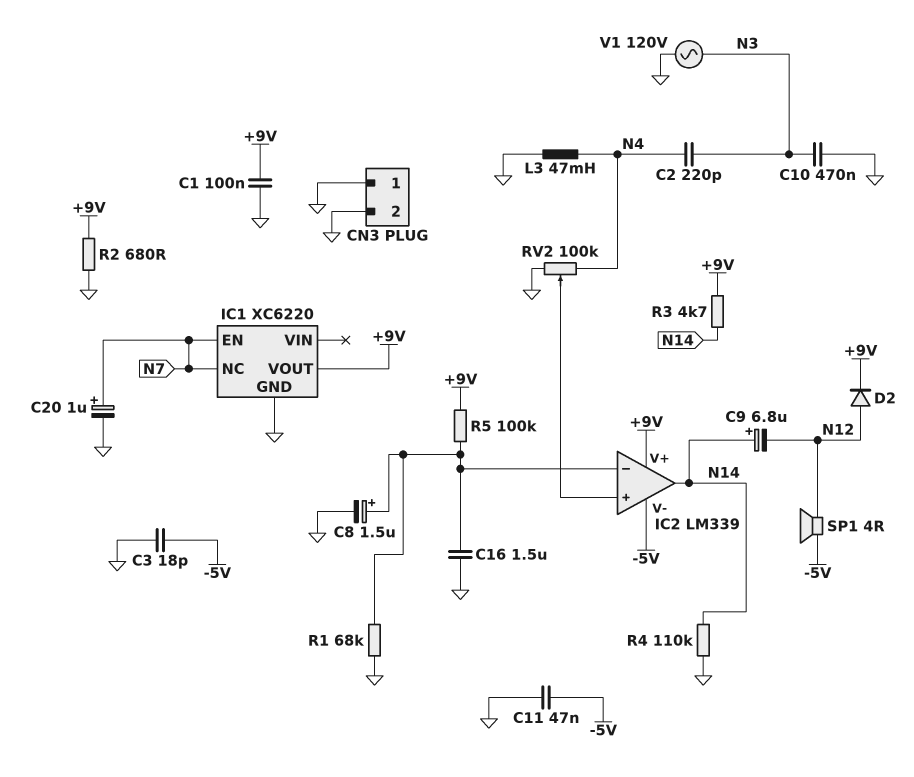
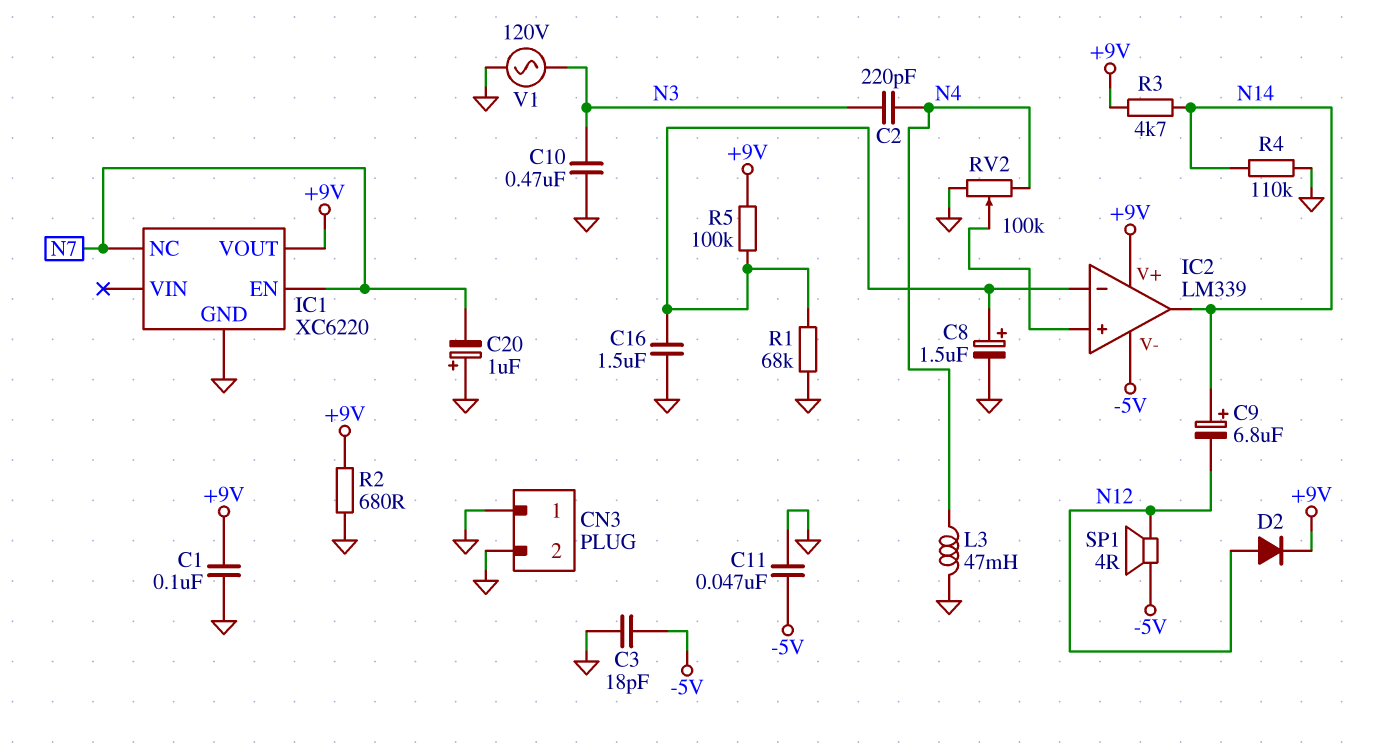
C20: 1uF (plus N7, minus GND) -> 1uF (plus GND, minus N7)

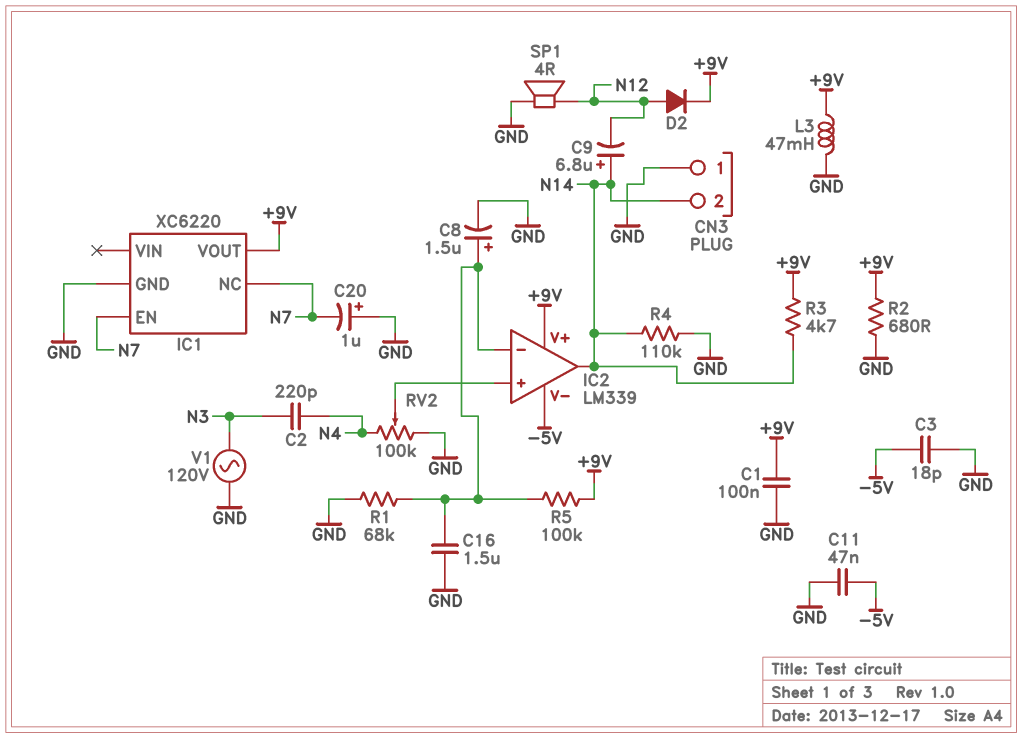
C10: 470nF (GND, N3) -> none
CN3 pin 2: GND -> N14
L3: 47mH (GND, N4) -> 47mH (+9V, GND)
SP1: speaker 4R (-5V, N12) -> speaker 4R (GND, N12)

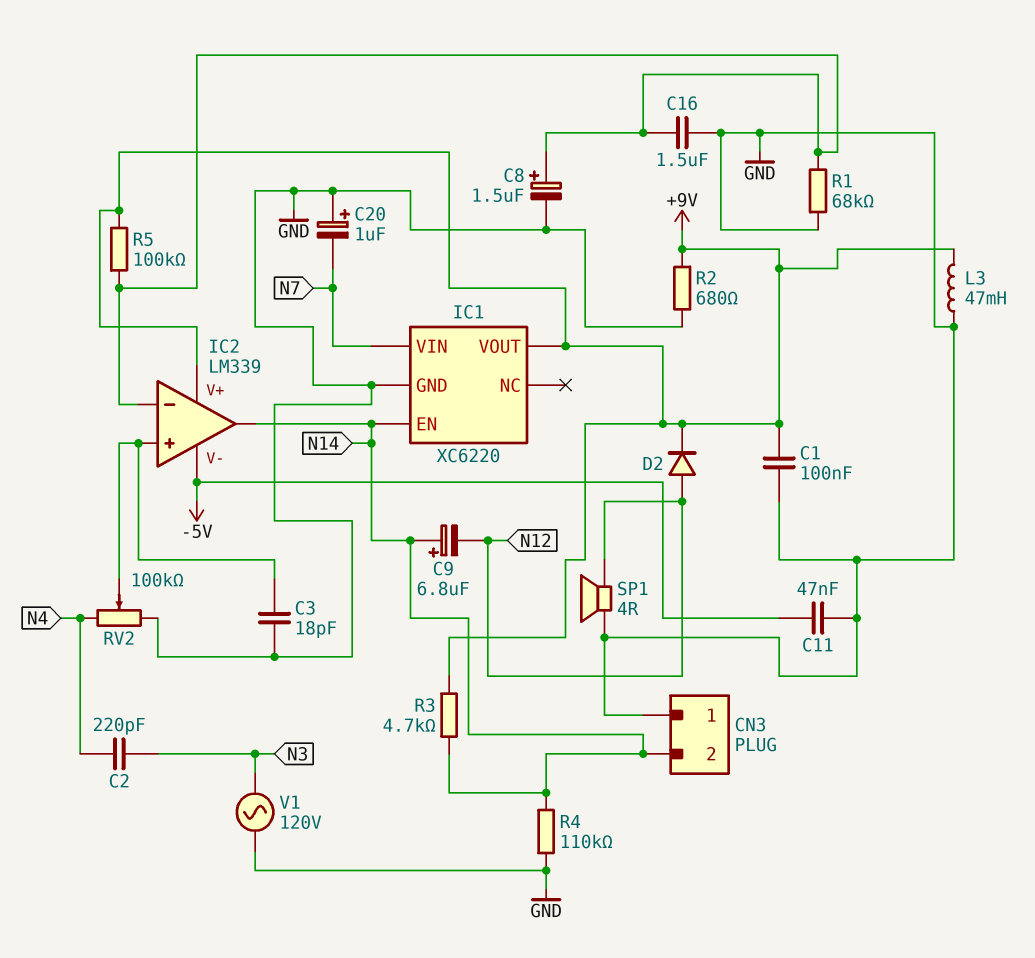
C3: 18pF (-5V, GND) -> 18pF (GND, IC2/in+)
IC1 pin EN: N7 -> N14
IC1 pin NC: N7 -> none
IC1 pin VIN: none -> N7

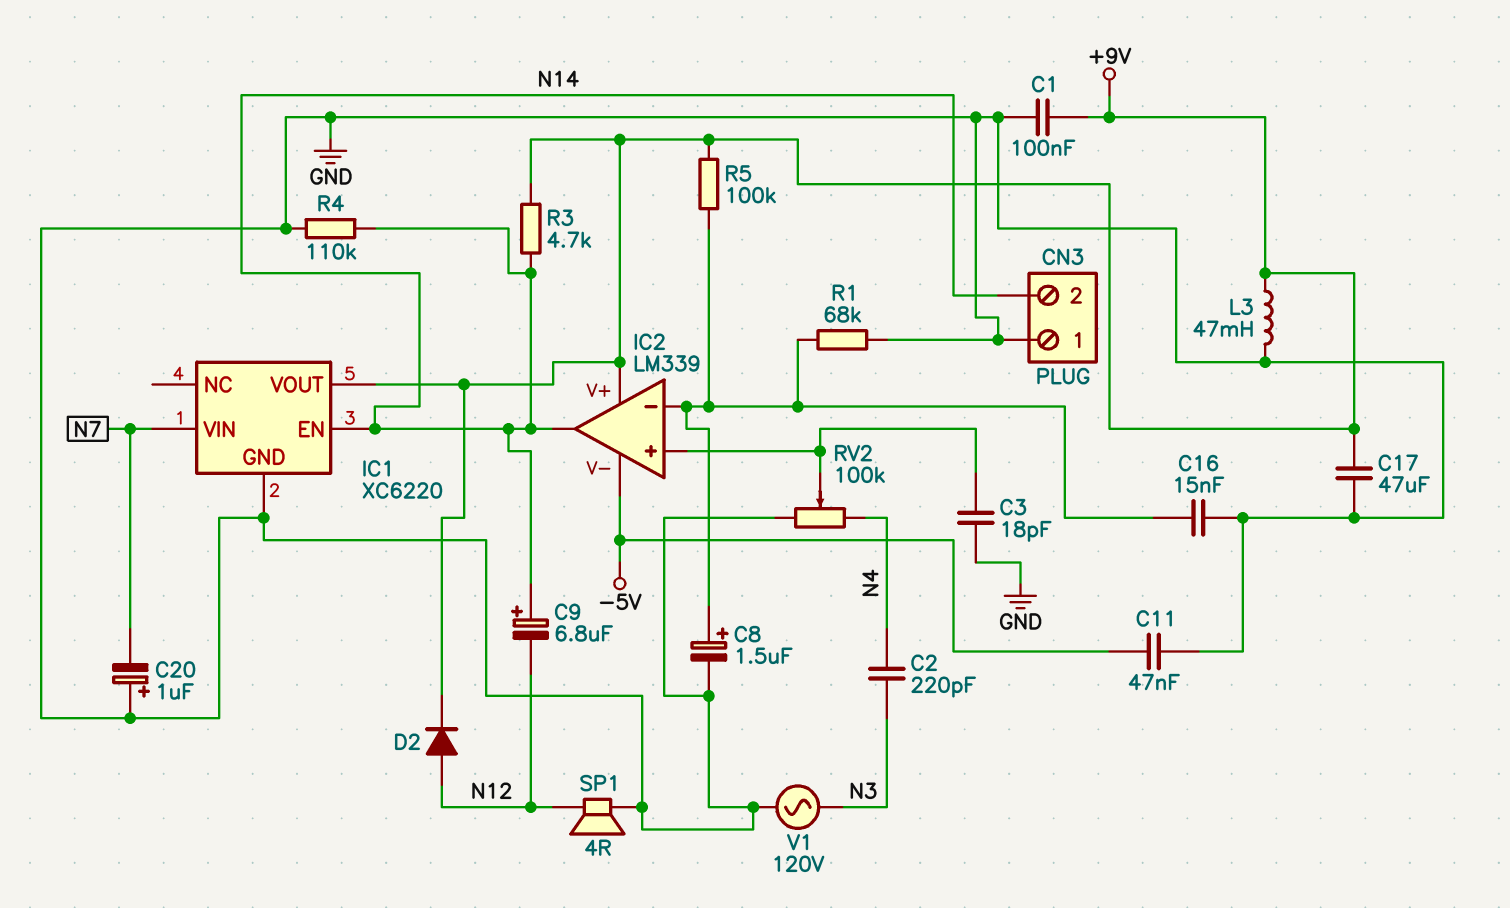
C16: 1.5uF (GND, IC2/in-) -> 15nF (GND, IC2/in-)
C17: none -> 47uF (+9V, GND)
R2: 680 (+9V, GND) -> none

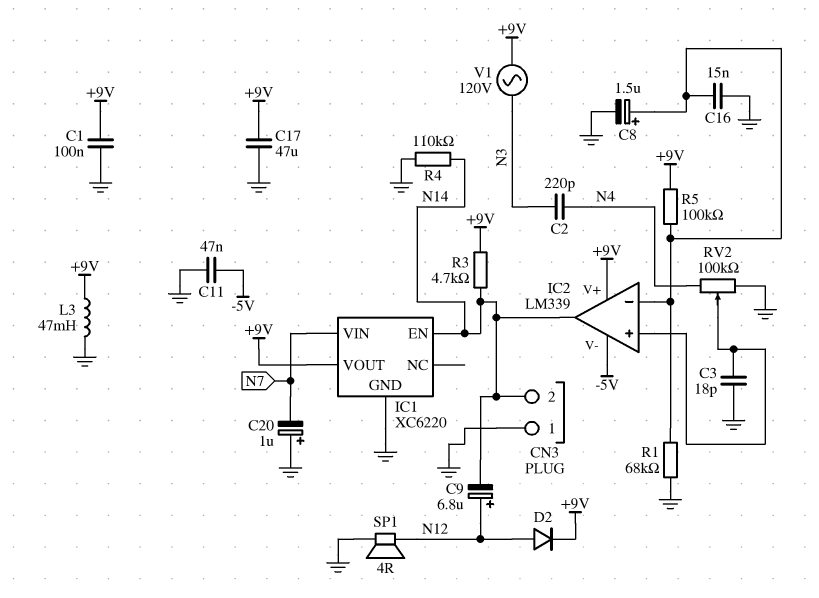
C9: 6.8uF (plus N14, minus N12) -> 6.8uF (plus N12, minus N14)
V1: AC 120V (GND, N3) -> AC 120V (+9V, N3)

